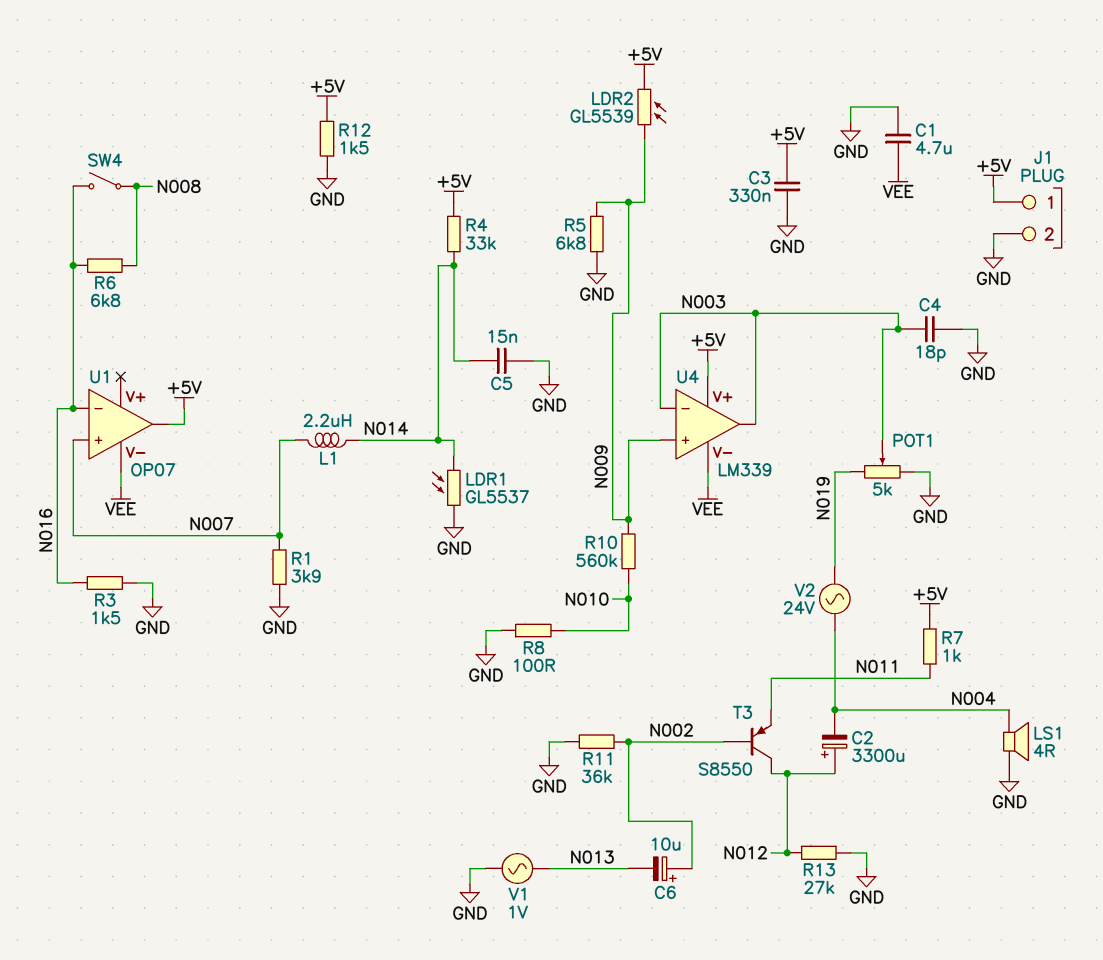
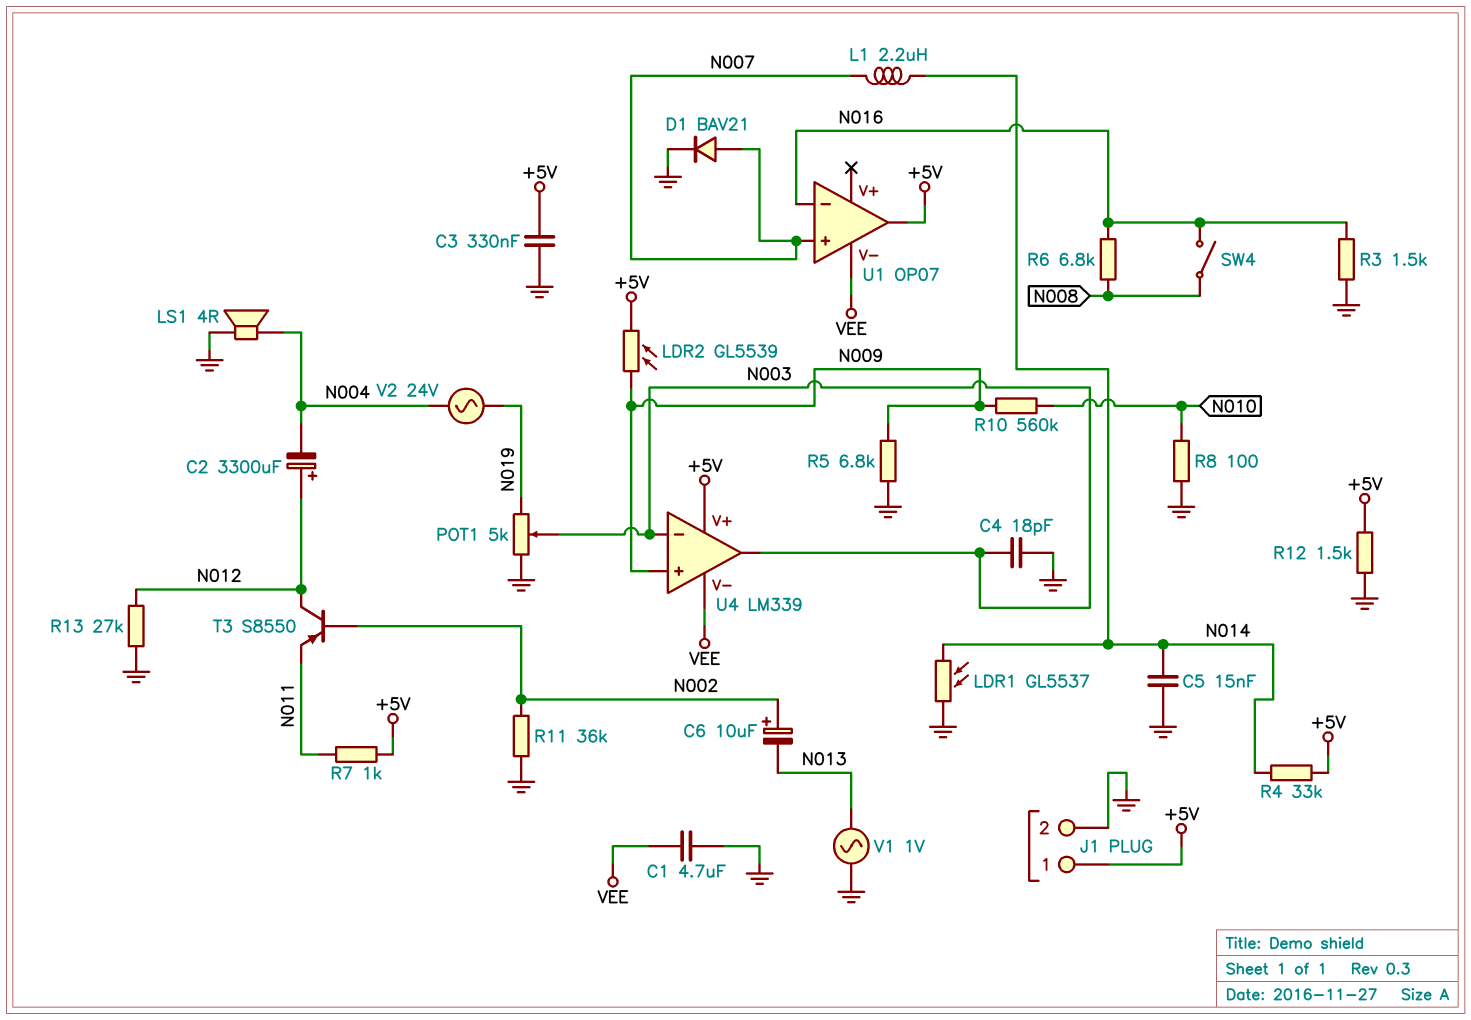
D1: none -> diode BAV21 (A N007, K GND)
R1: 3.9k (GND, N007) -> none

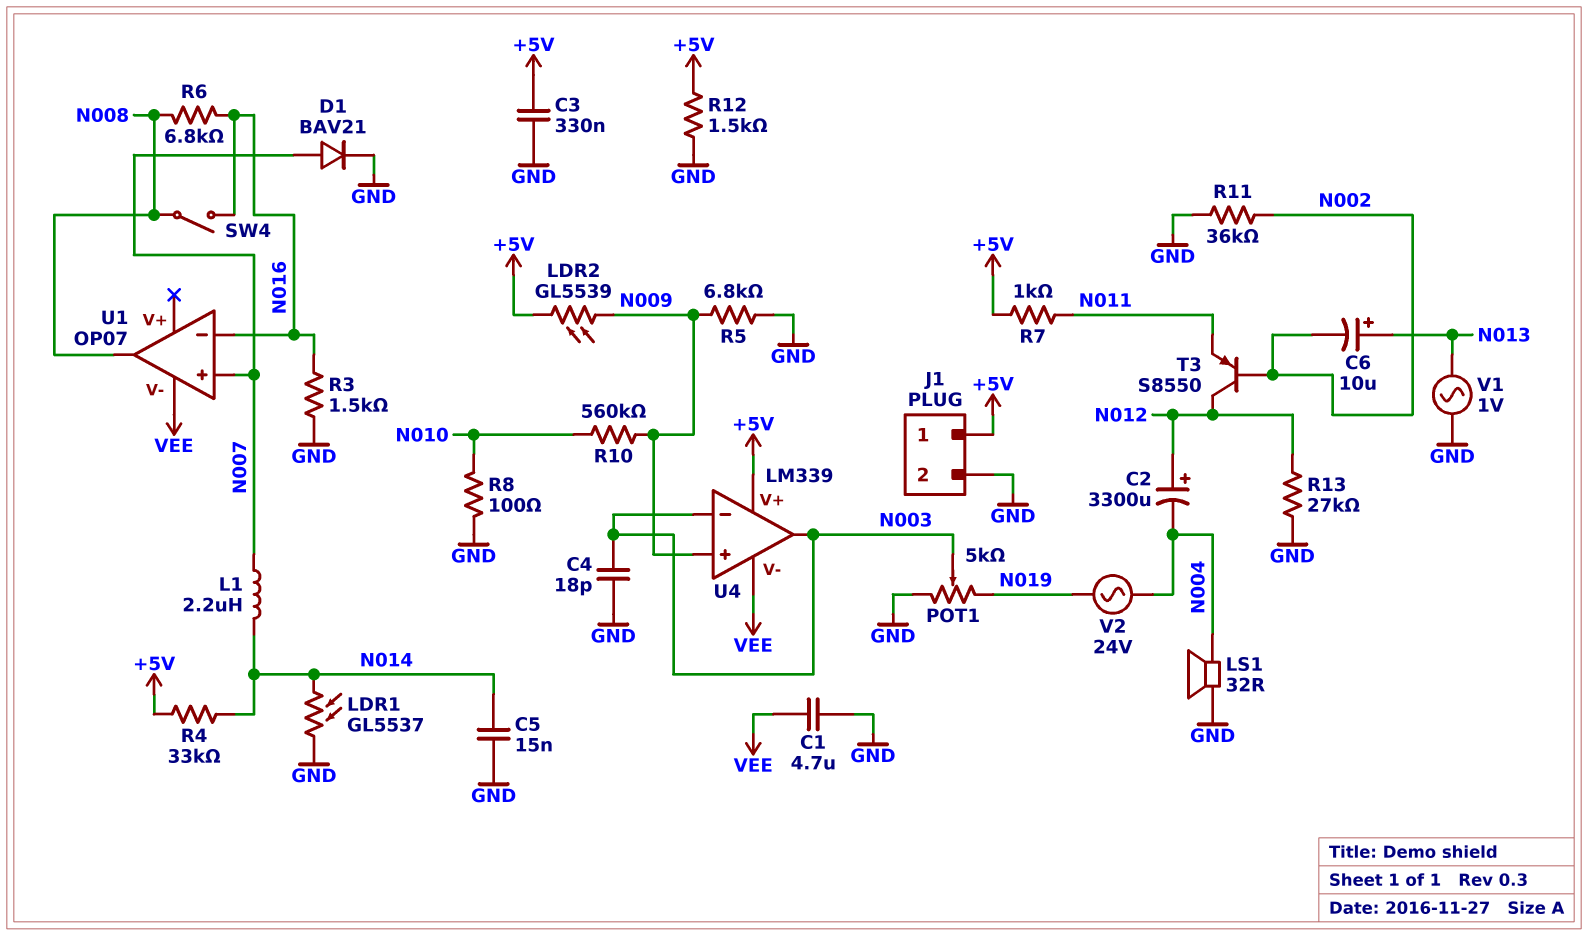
C6: 10uF (plus N002, minus N013) -> 10uF (plus N013, minus N002)
LS1: speaker 4R (GND, N004) -> speaker 32R (GND, N004)
U1 pin out: +5V -> N008

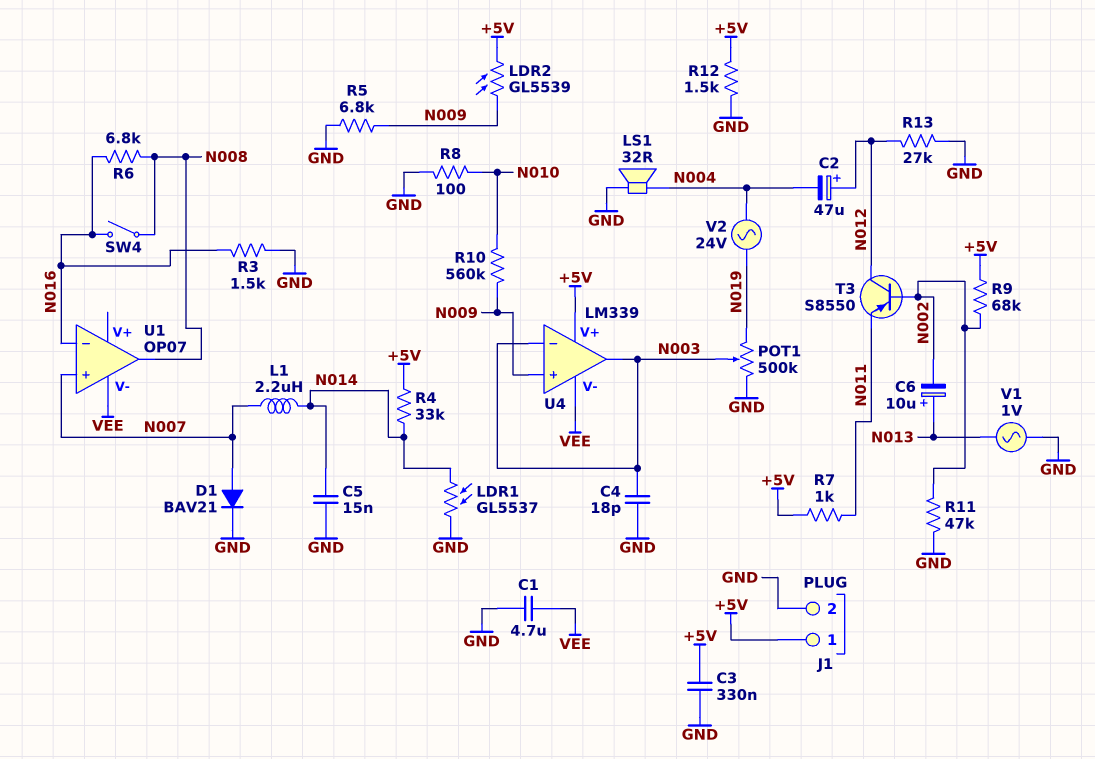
C2: 3300uF (plus N012, minus N004) -> 47uF (plus N012, minus N004)
POT1: 5k (GND, N019, wiper N003) -> 500k (GND, N019, wiper N003)
R9: none -> 68k (+5V, N002)
R11: 36k (GND, N002) -> 47k (GND, N002)

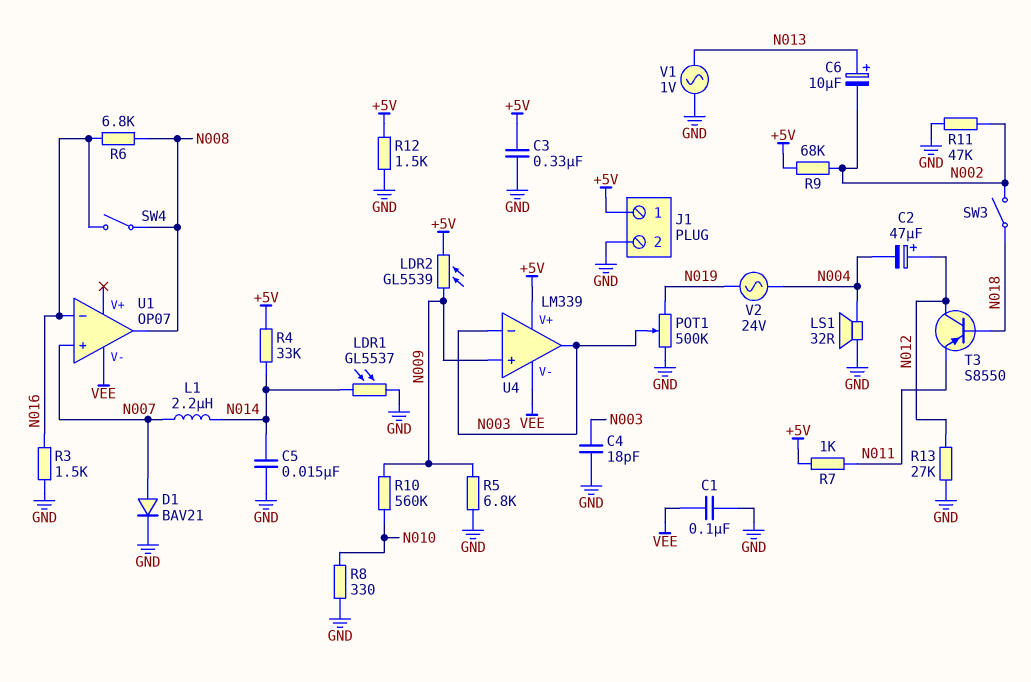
C1: 4.7uF (GND, VEE) -> 100nF (GND, VEE)
R8: 100 (GND, N010) -> 330 (GND, N010)
SW3: none -> switch (N002, N018)
T3: PNP S8550 (B N002, C N012, E N011) -> PNP S8550 (B N018, C N012, E N011)

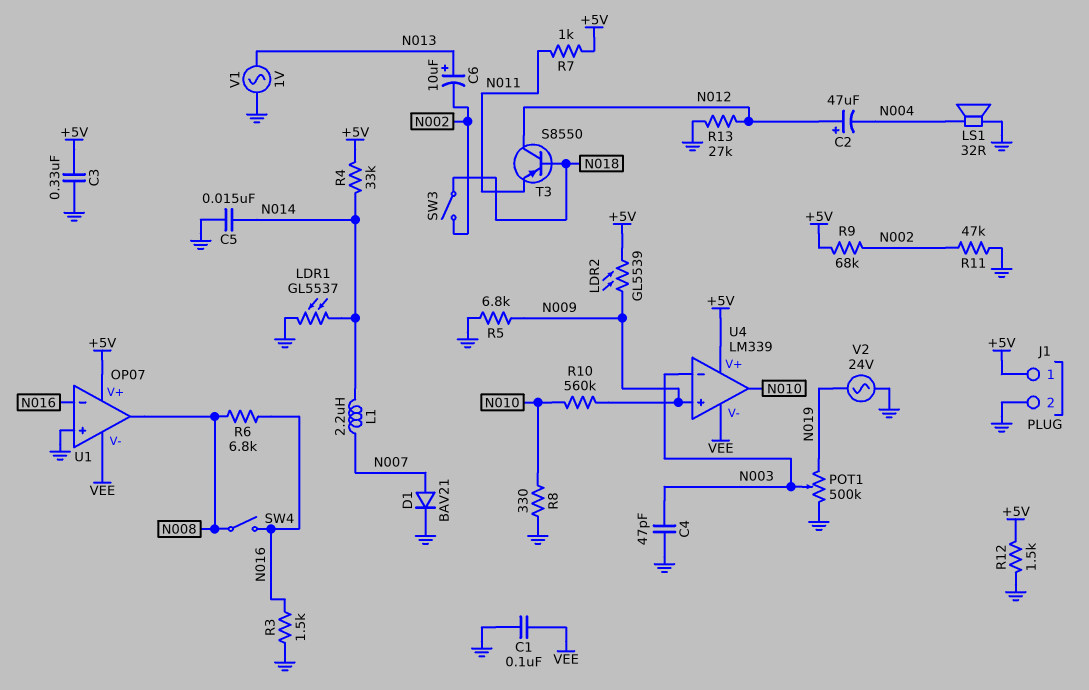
C4: 18pF (GND, N003) -> 47pF (GND, N003)
U1 pin V+: none -> +5V
U1 pin in+: N007 -> GND
U4 pin out: N003 -> N010
V2: AC 24V (N004, N019) -> AC 24V (GND, N019)

